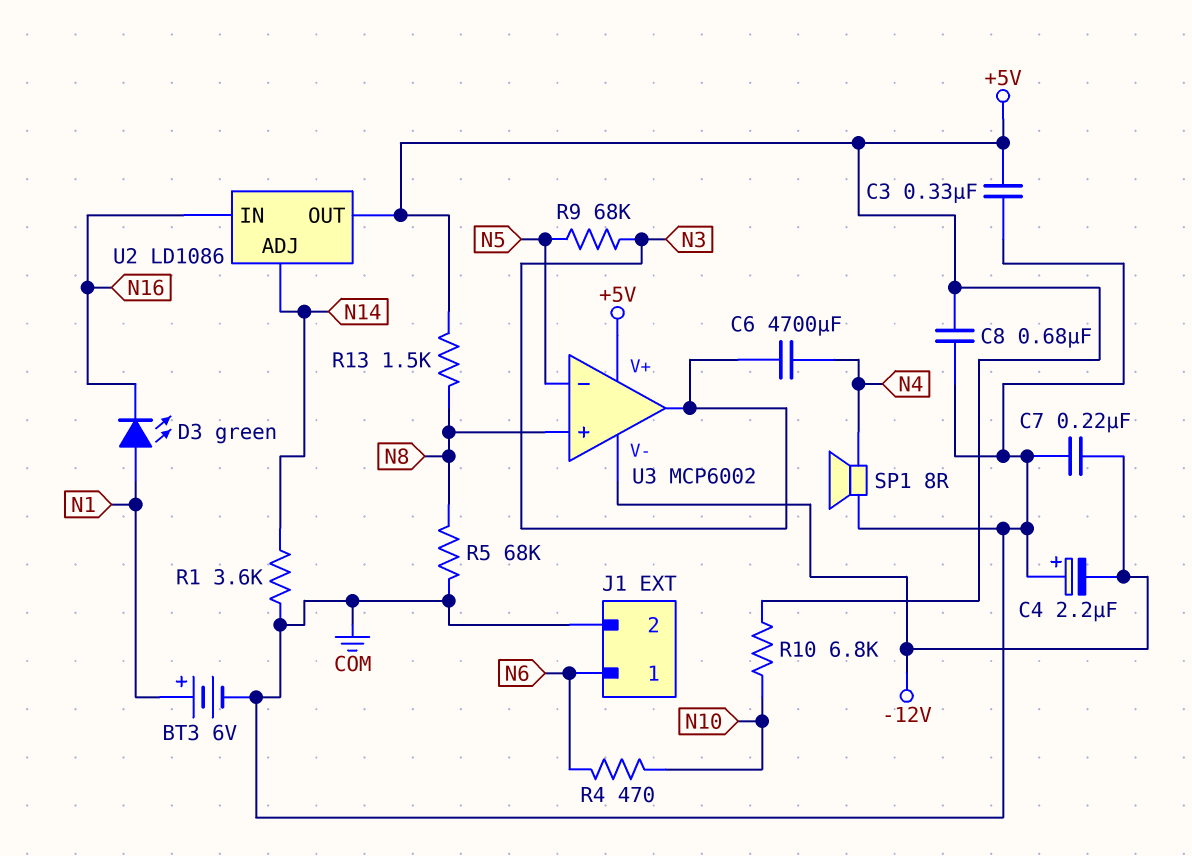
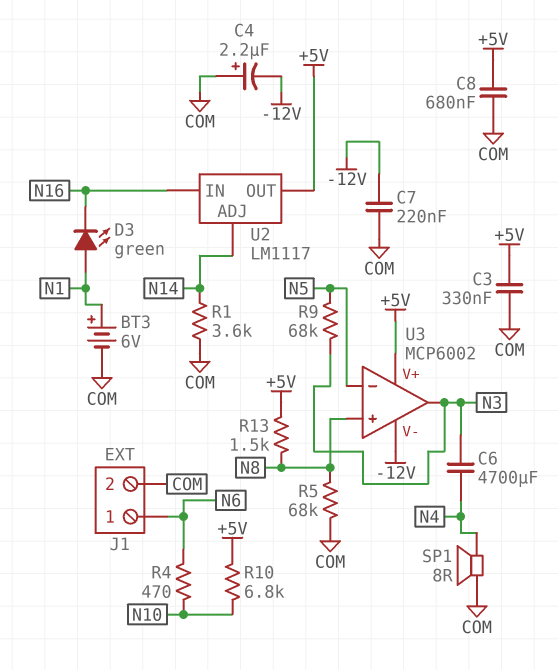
U2: LD1086 -> LM1117

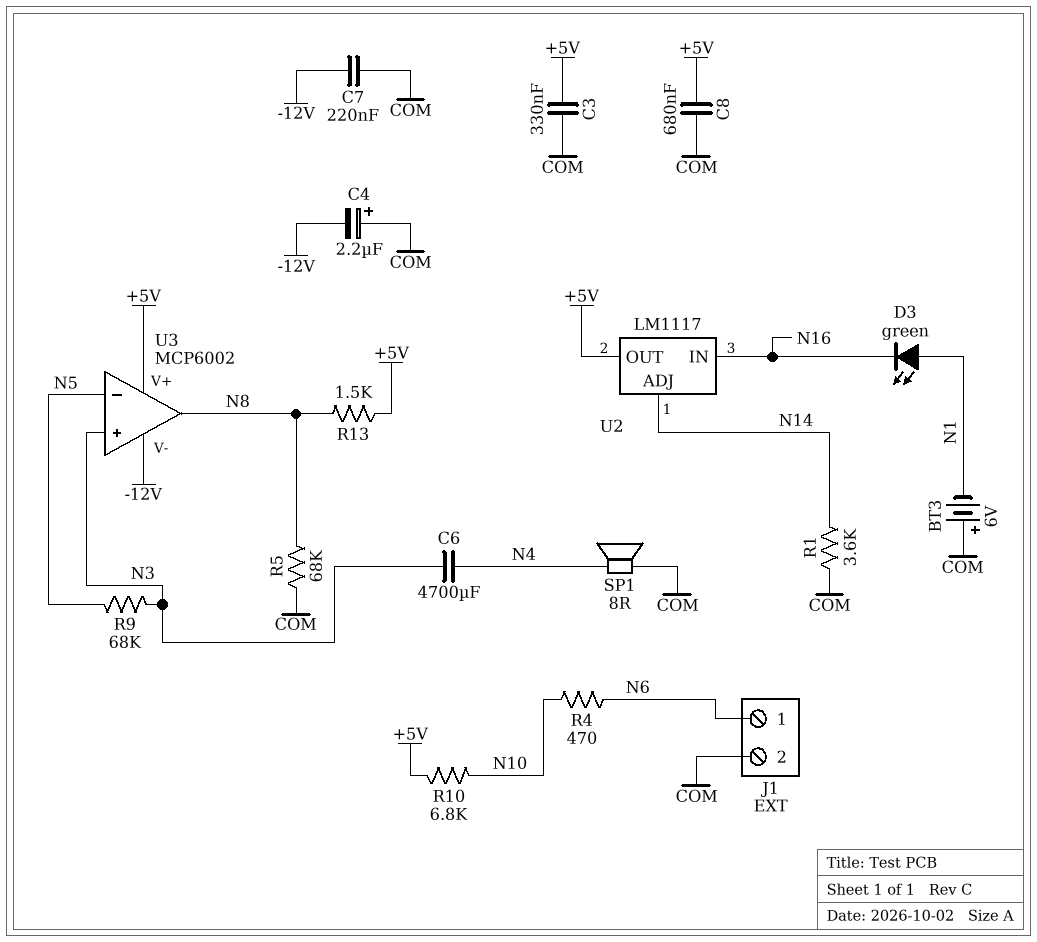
BT3: 6V (plus N1, minus COM) -> 6V (plus COM, minus N1)
U3 pin in+: N8 -> N3
U3 pin out: N3 -> N8

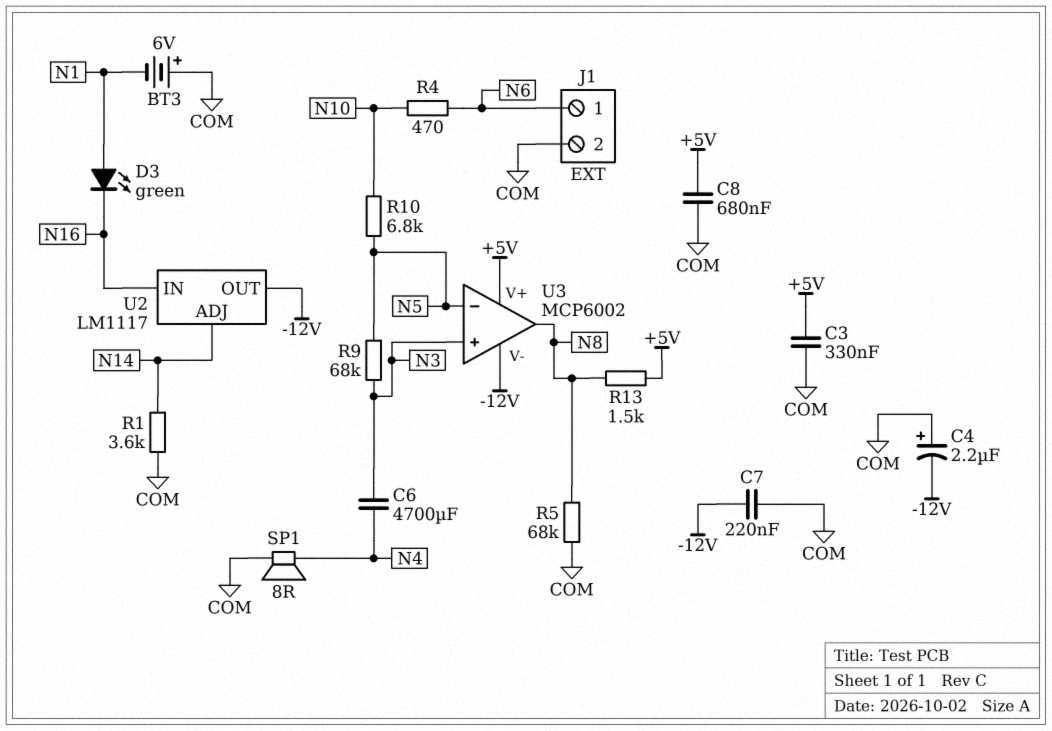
R10: 6.8k (+5V, N10) -> 6.8k (N5, N10)
U2 pin OUT: +5V -> -12V

